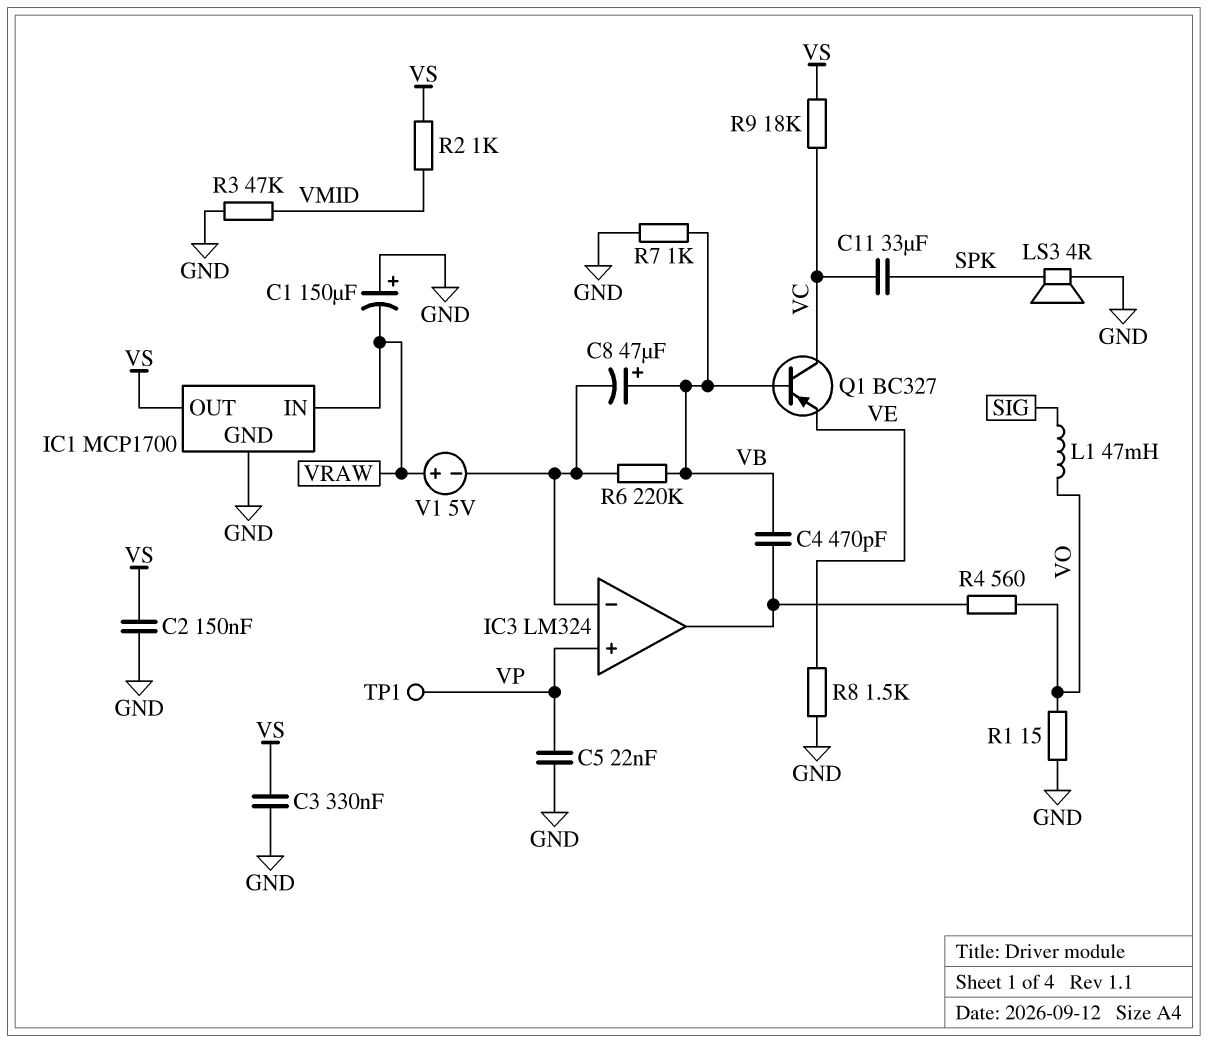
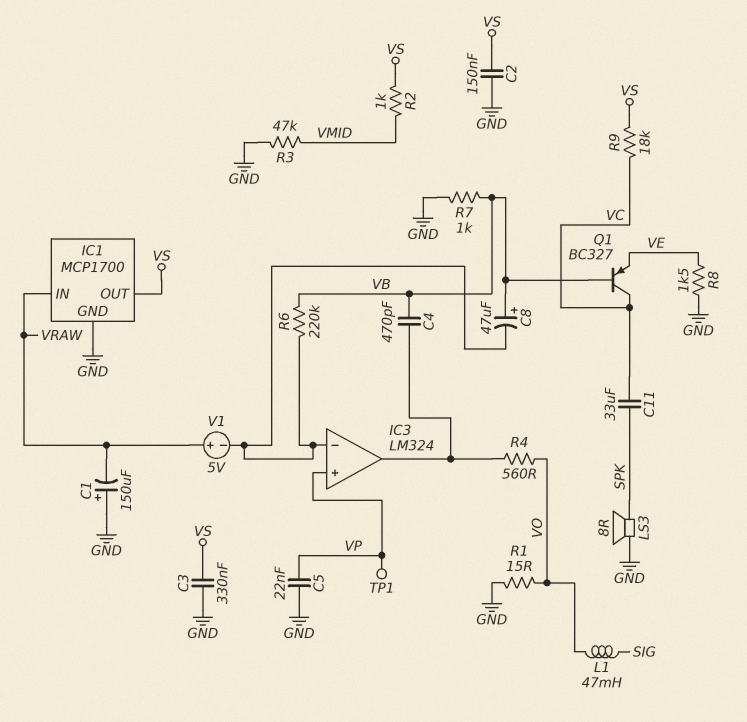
LS3: speaker 4R (GND, SPK) -> speaker 8R (GND, SPK)

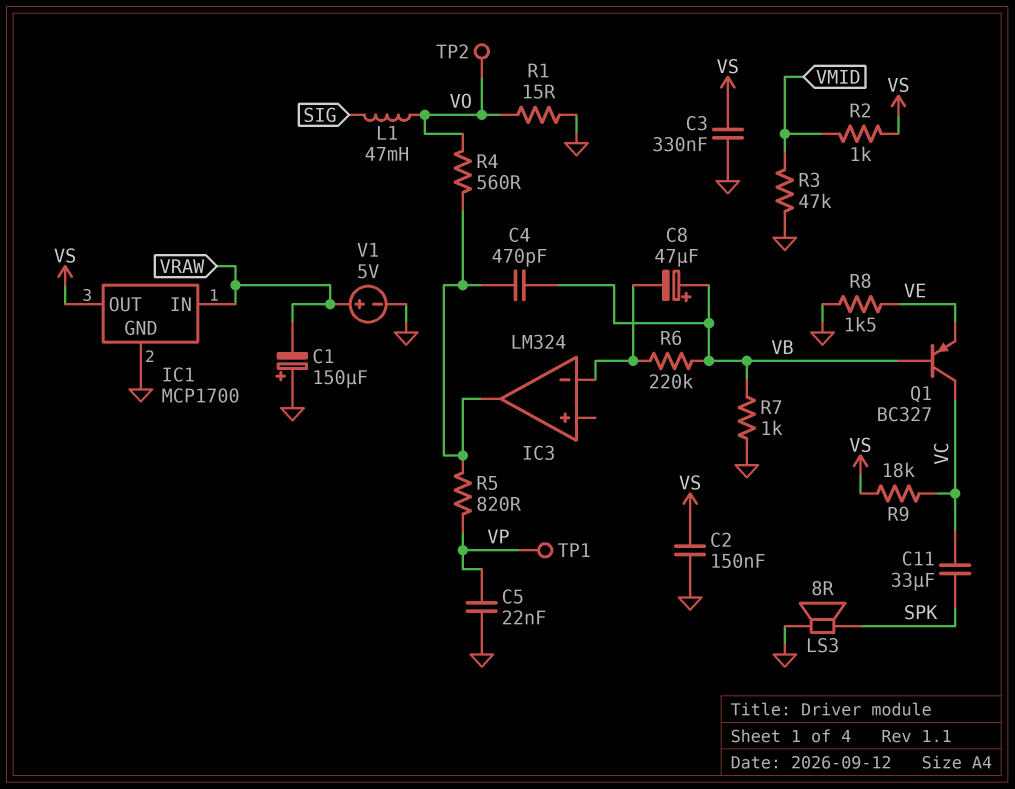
IC3 pin in+: VP -> none
R5: none -> 820 (IC3/out, VP)
TP2: none -> test point (VO)
V1: 5V (plus VRAW, minus IC3/in-) -> 5V (plus VRAW, minus GND)

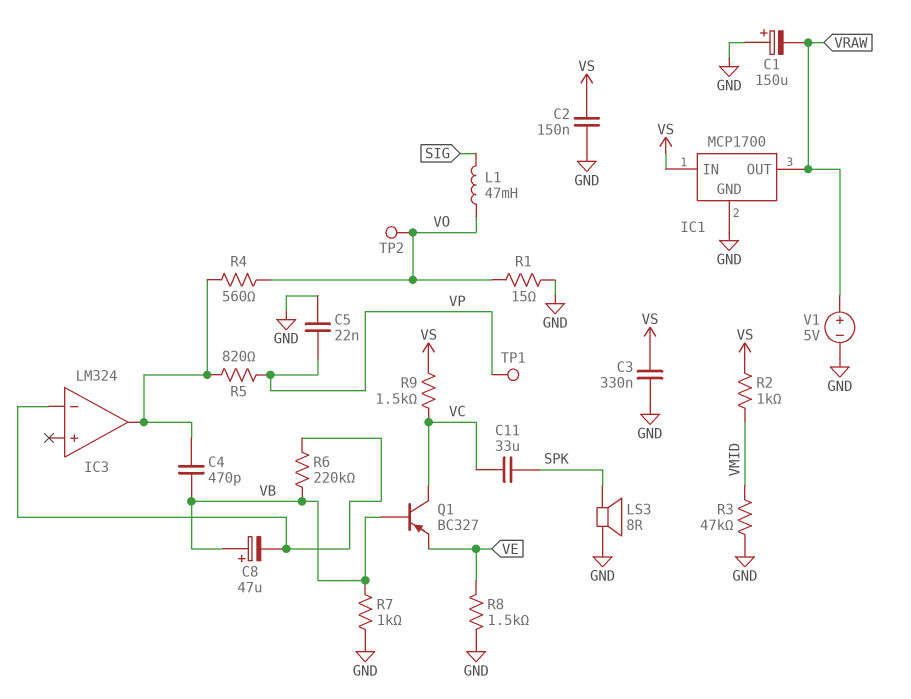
IC1 pin IN: VRAW -> VS
IC1 pin OUT: VS -> VRAW
R9: 18k (VC, VS) -> 1.5k (VC, VS)

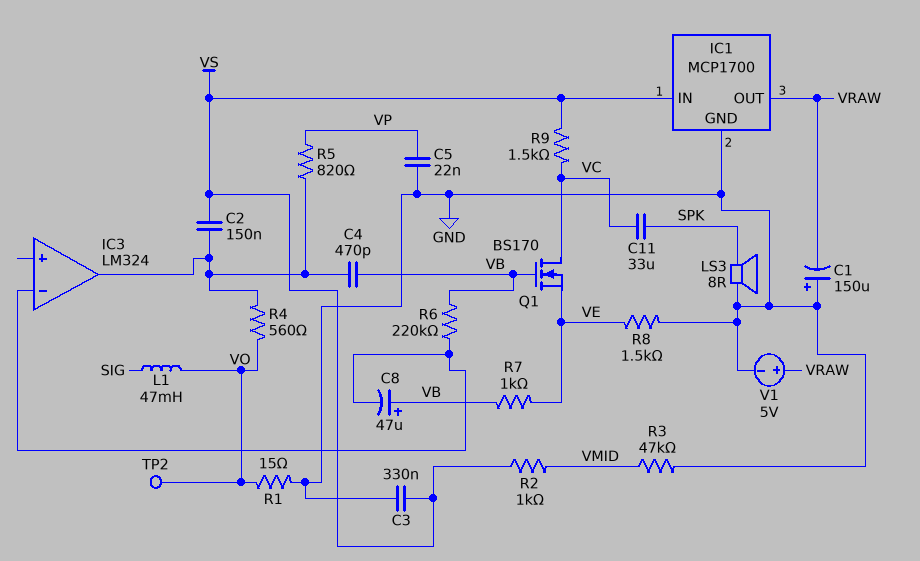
C2: 150nF (GND, VS) -> 150nF (IC3/out, VS)
Q1: PNP BC327 (B VB, C VC, E VE) -> NMOS BS170 (G VB, D VC, S VE)
R7: 1k (GND, VB) -> 1k (VB, VE)
TP1: test point (VP) -> none

